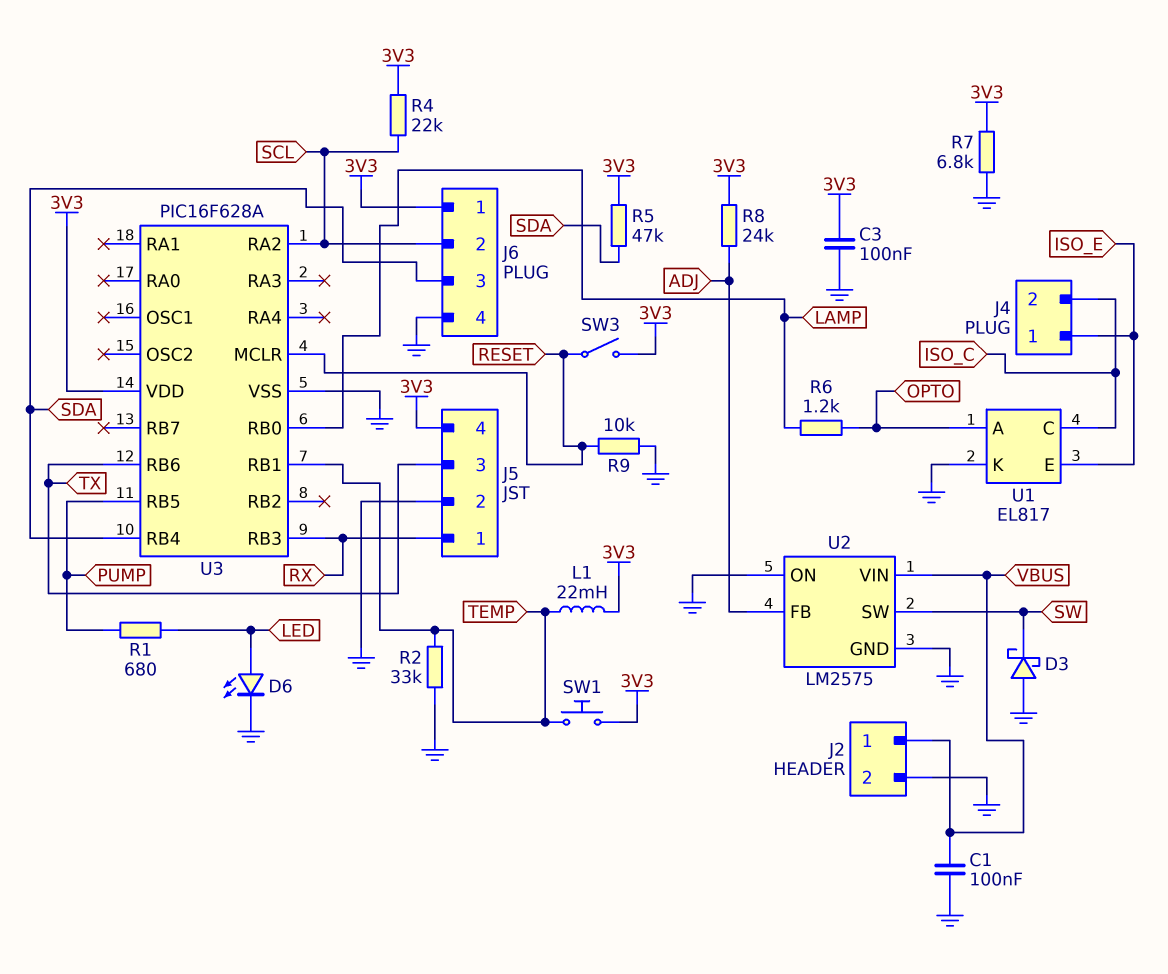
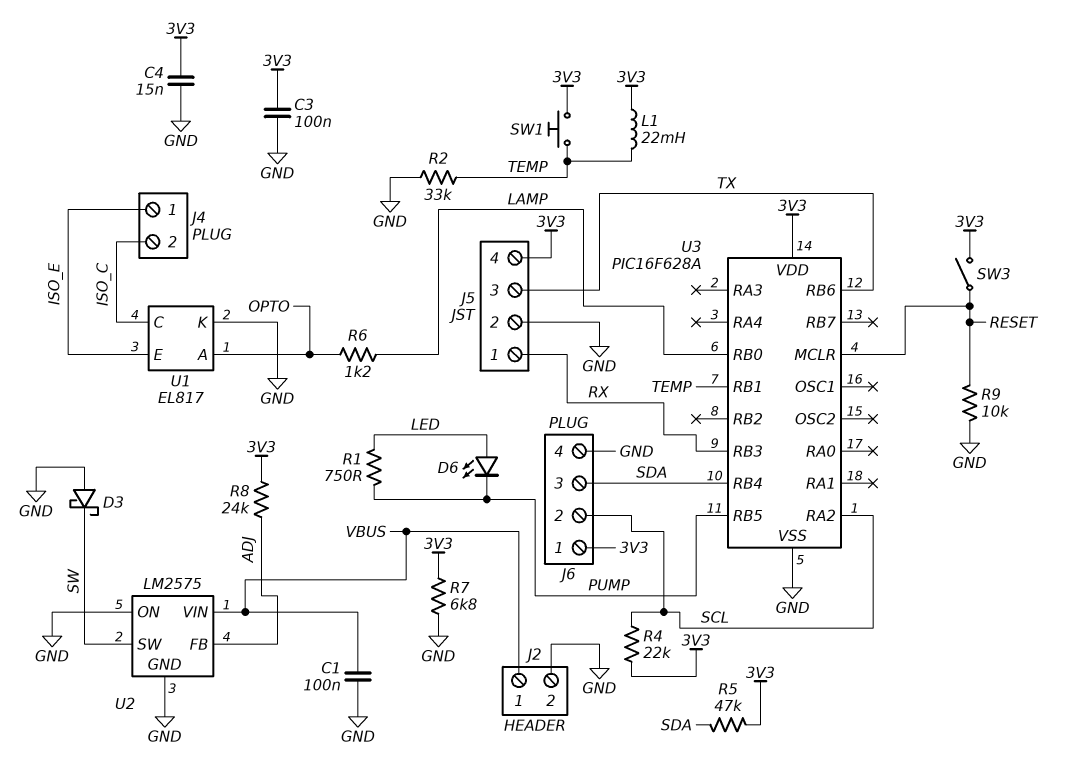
C4: none -> 15nF (3V3, GND)
D6: LED (A LED, K GND) -> LED (A LED, K PUMP)
R1: 680 (LED, PUMP) -> 750 (LED, PUMP)

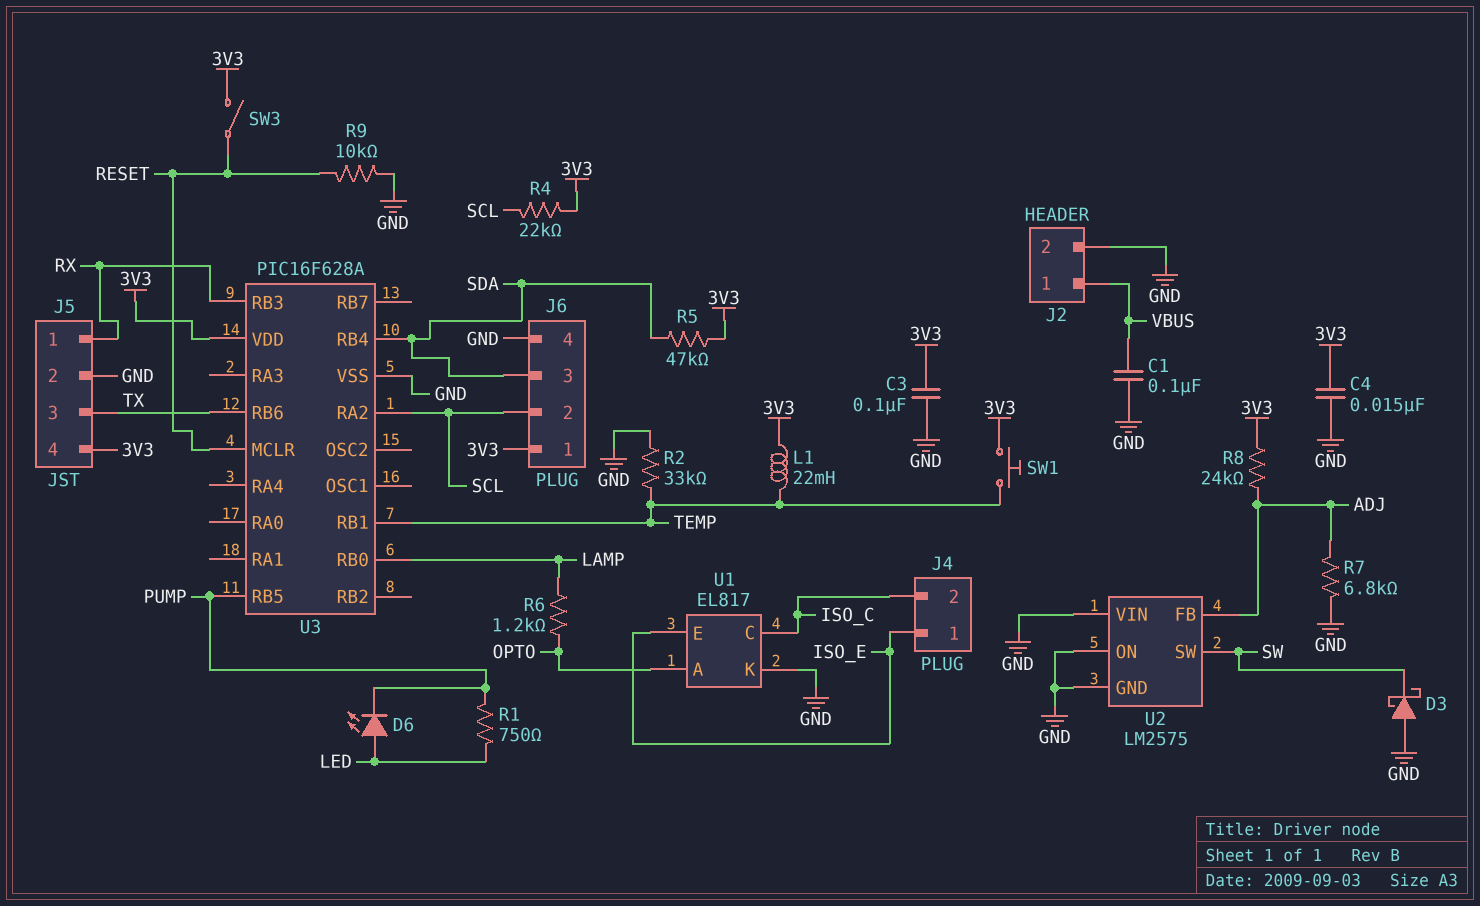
R7: 6.8k (3V3, GND) -> 6.8k (ADJ, GND)
U2 pin VIN: VBUS -> GND

